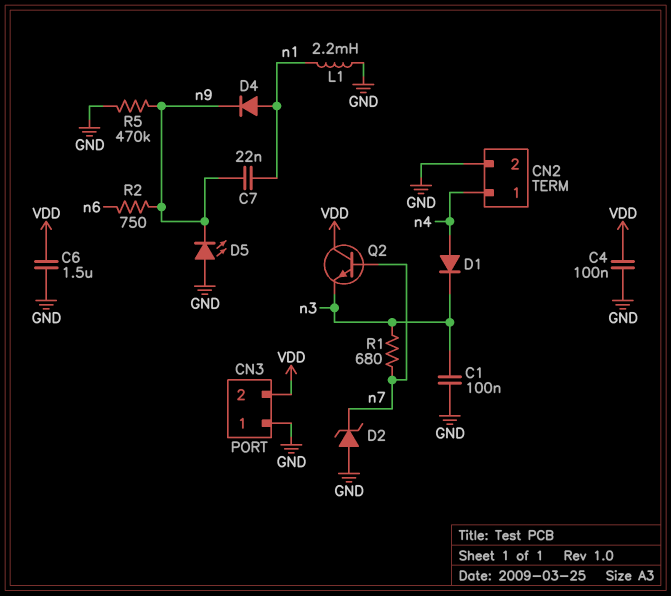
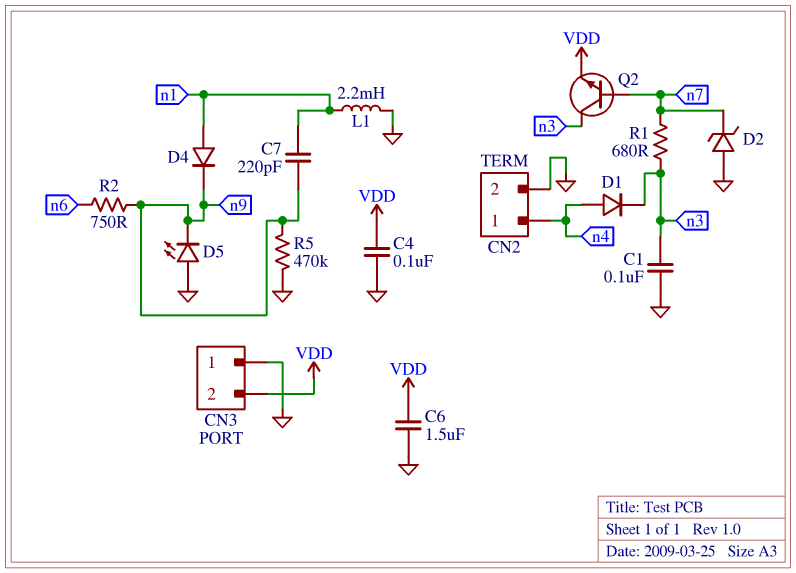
C7: 22nF (n1, n9) -> 220pF (n1, n9)
Q2: NPN (B n7, C VDD, E n3) -> NPN (B n7, C n3, E VDD)

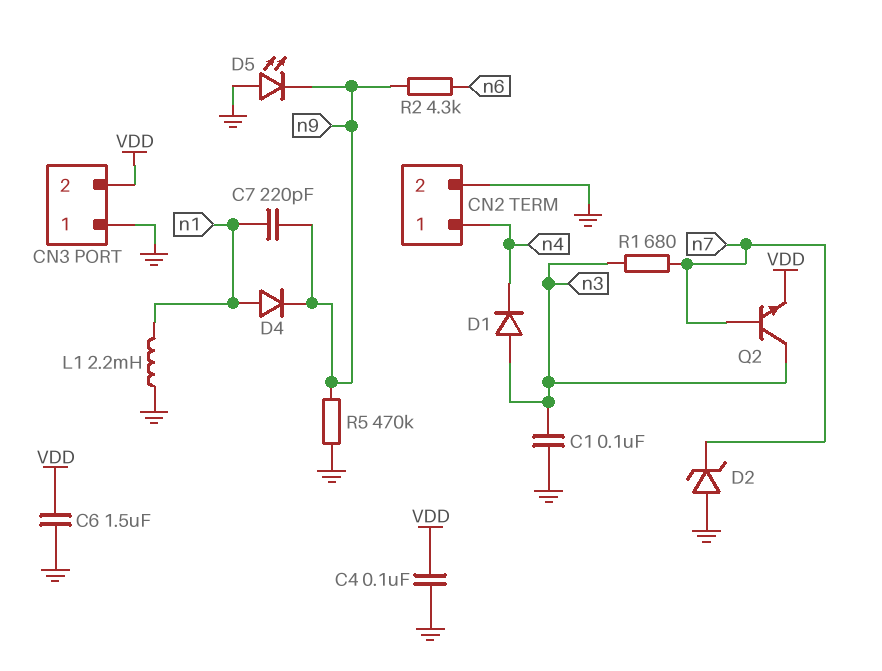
D1: diode (A n4, K n3) -> diode (A n3, K n4)
R2: 750 (n6, n9) -> 4.3k (n6, n9)

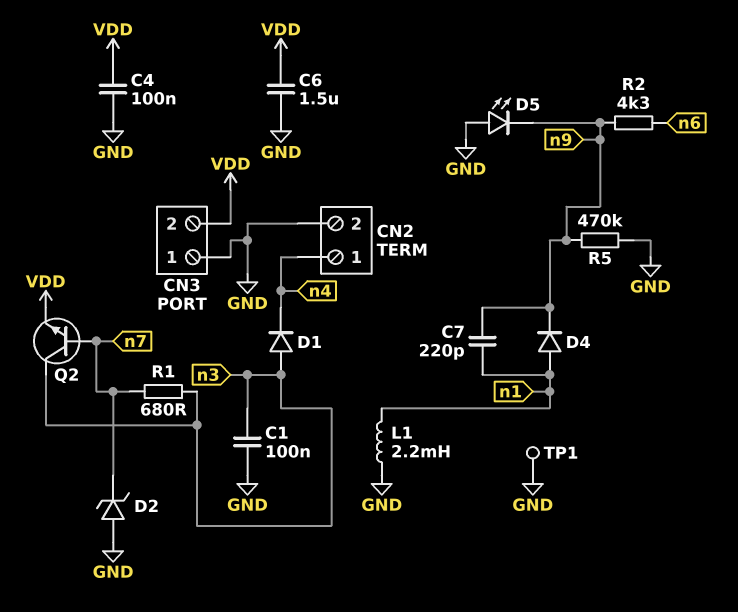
TP1: none -> test point (GND)

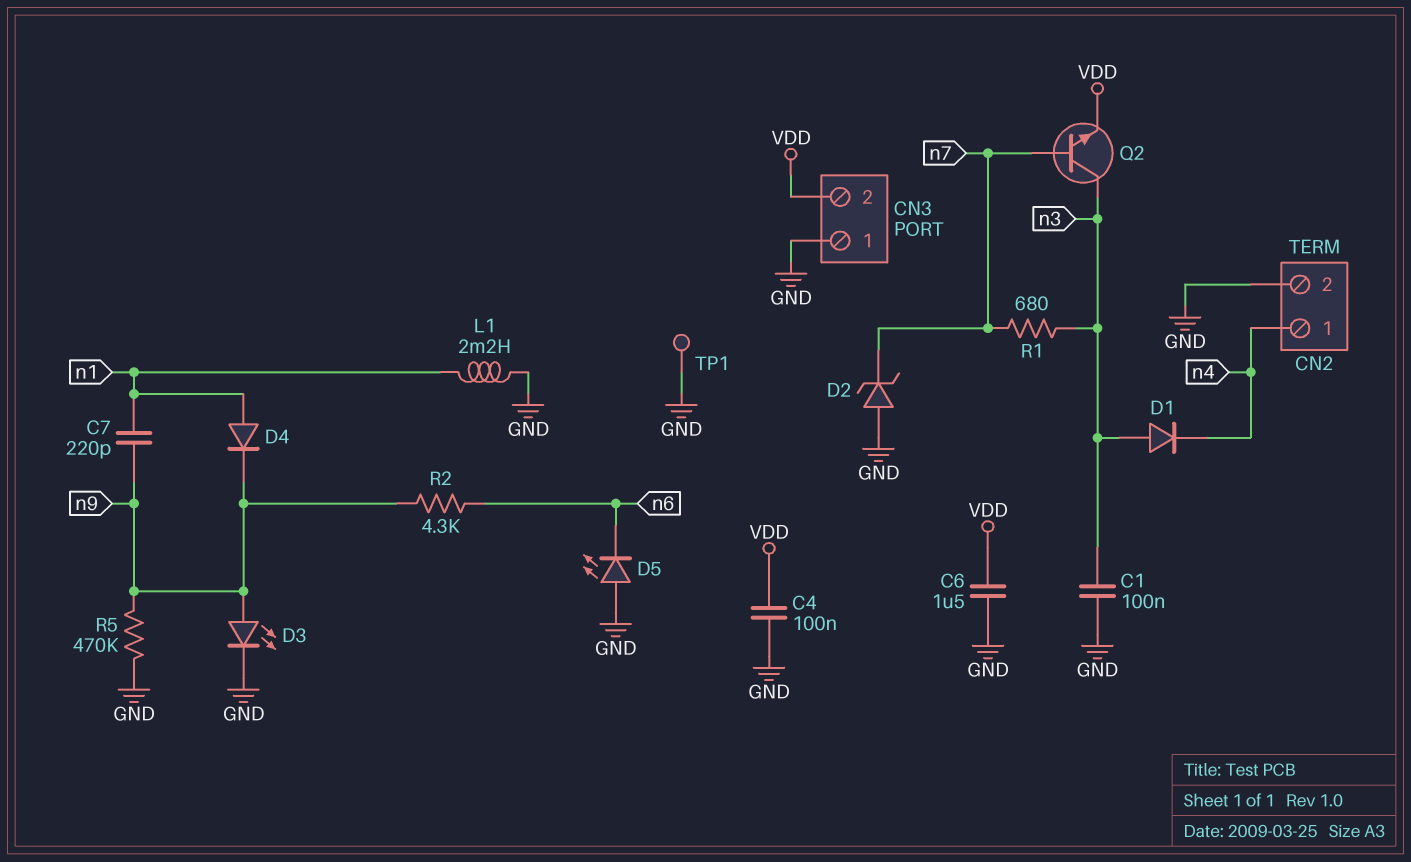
D3: none -> LED (A n9, K GND)
D5: LED (A GND, K n9) -> LED (A GND, K n6)

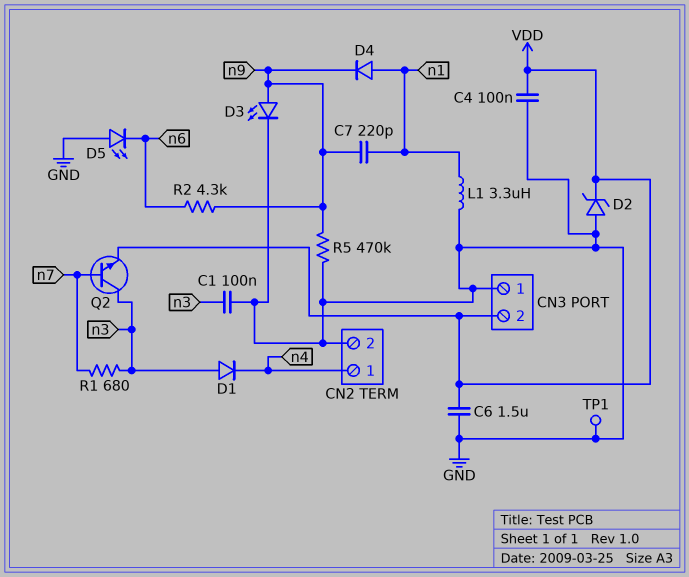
D2: zener (A GND, K n7) -> zener (A GND, K VDD)
L1: 2.2mH (GND, n1) -> 3.3uH (GND, n1)

